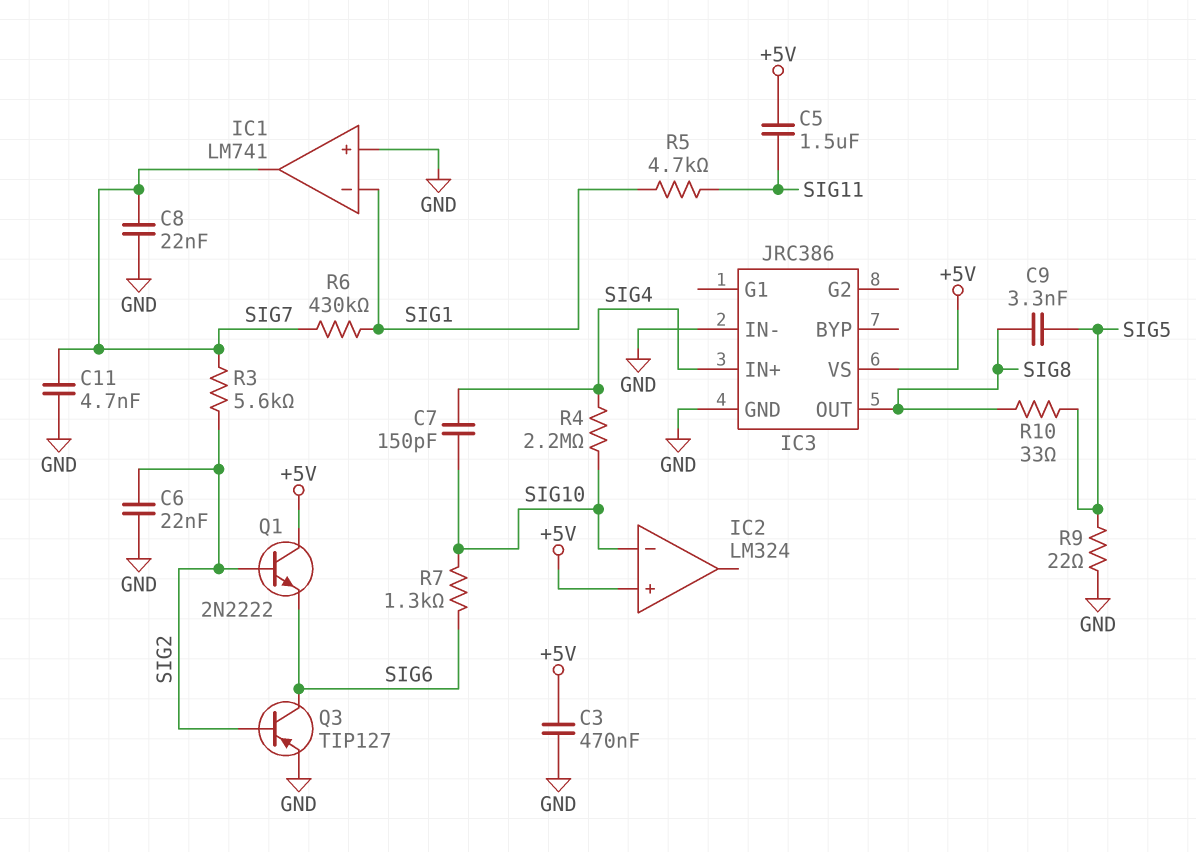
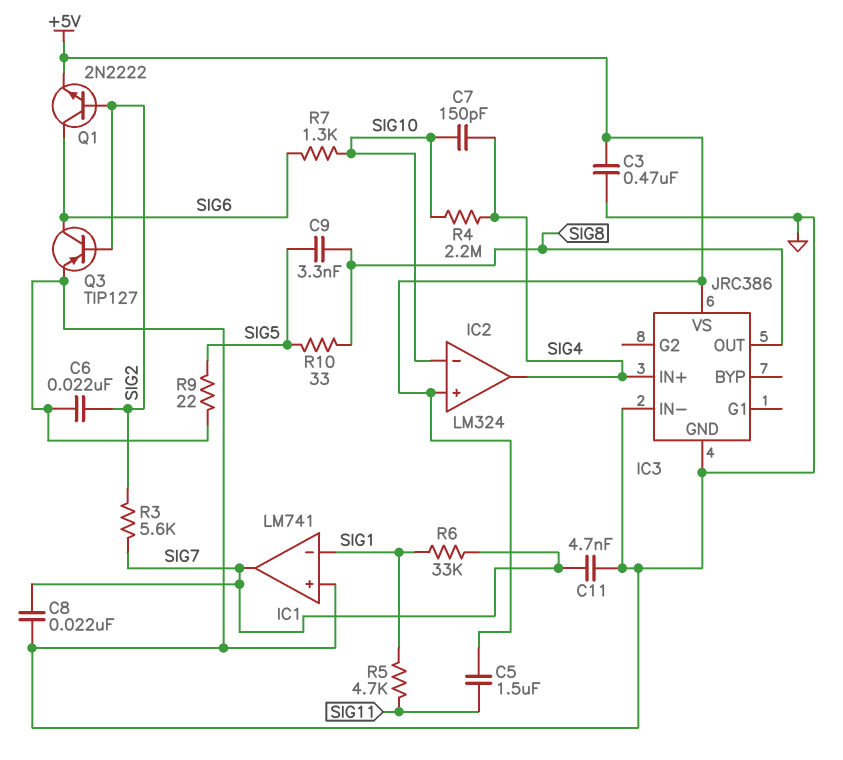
IC2 pin out: none -> SIG4
Q1: NPN 2N2222 (B SIG2, C +5V, E SIG6) -> NPN 2N2222 (B SIG2, C SIG6, E +5V)
R6: 430k (SIG1, SIG7) -> 33k (SIG1, SIG7)

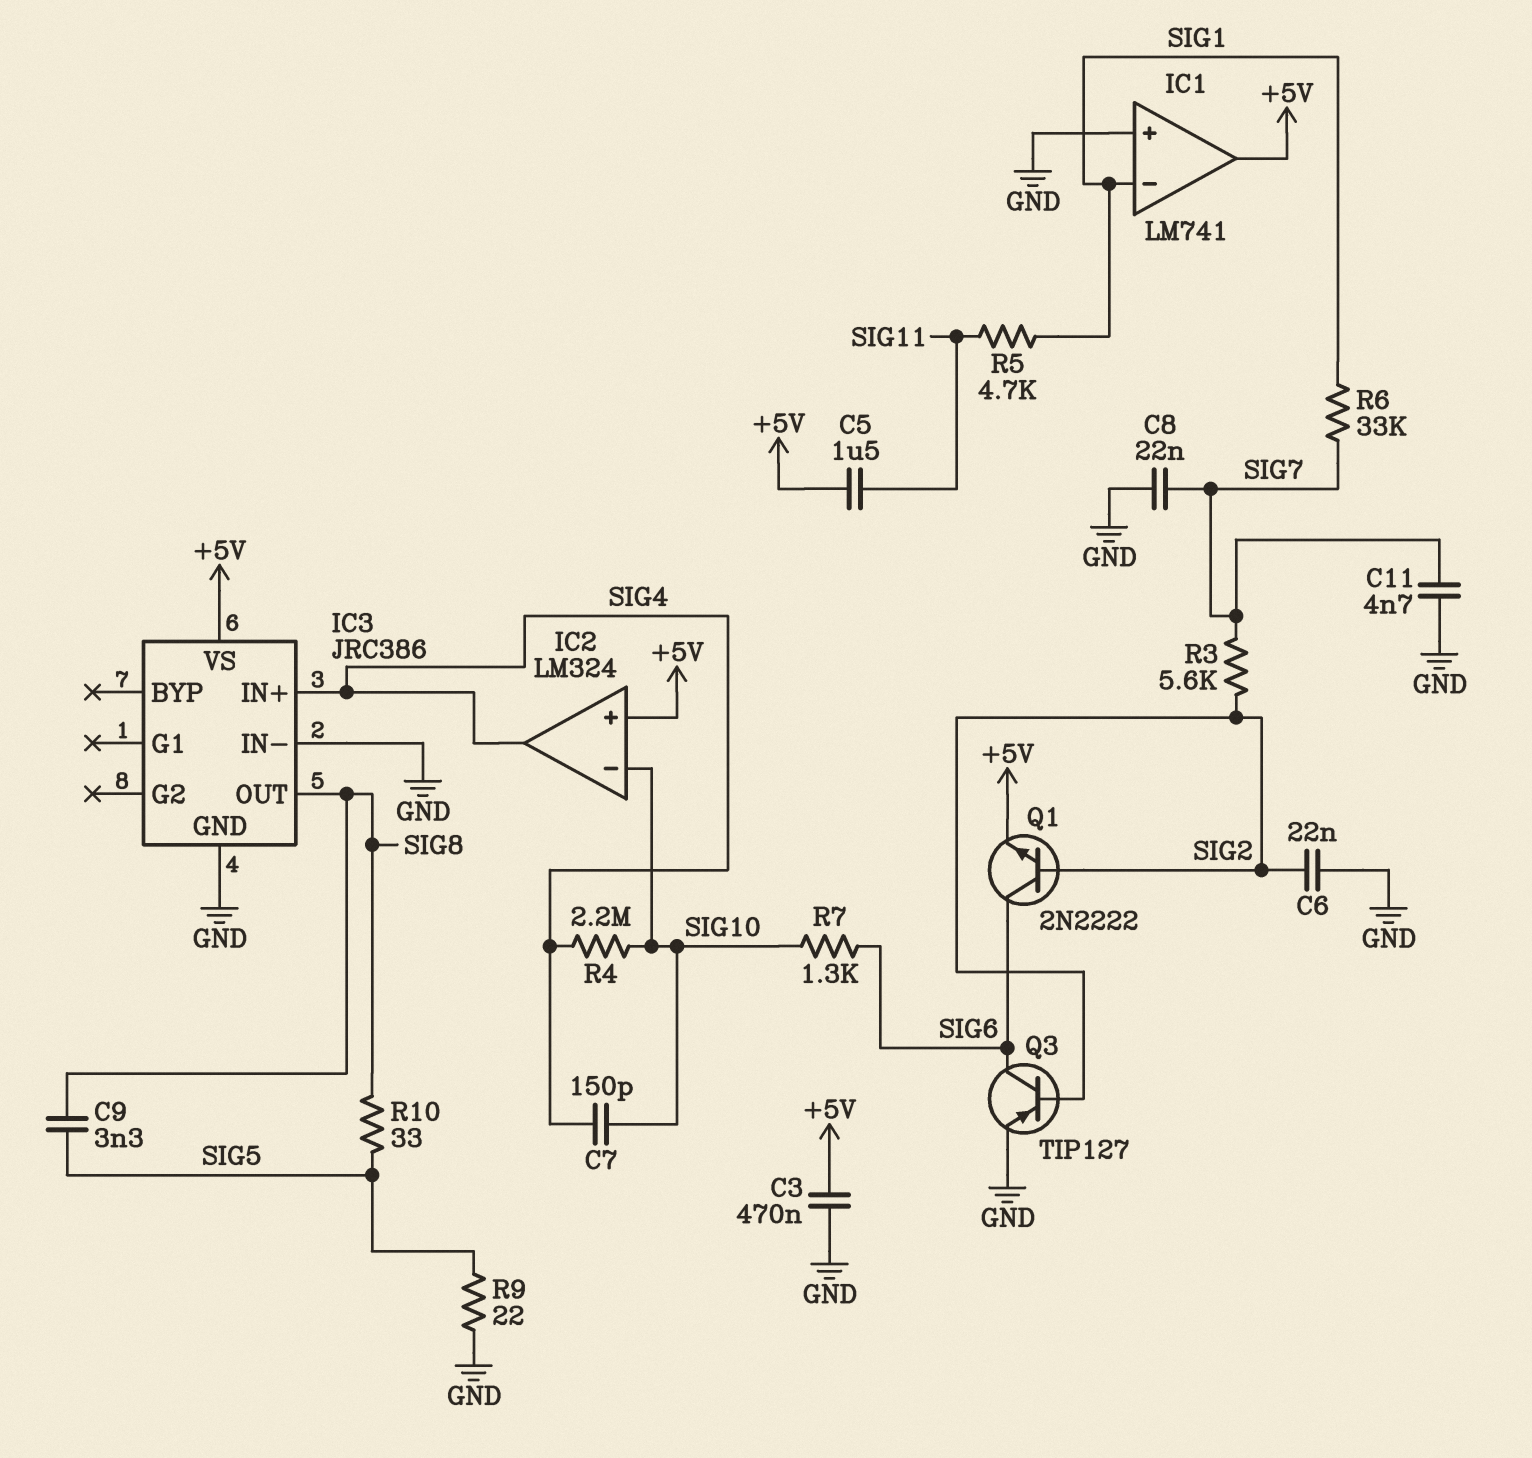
IC1 pin out: SIG7 -> +5V

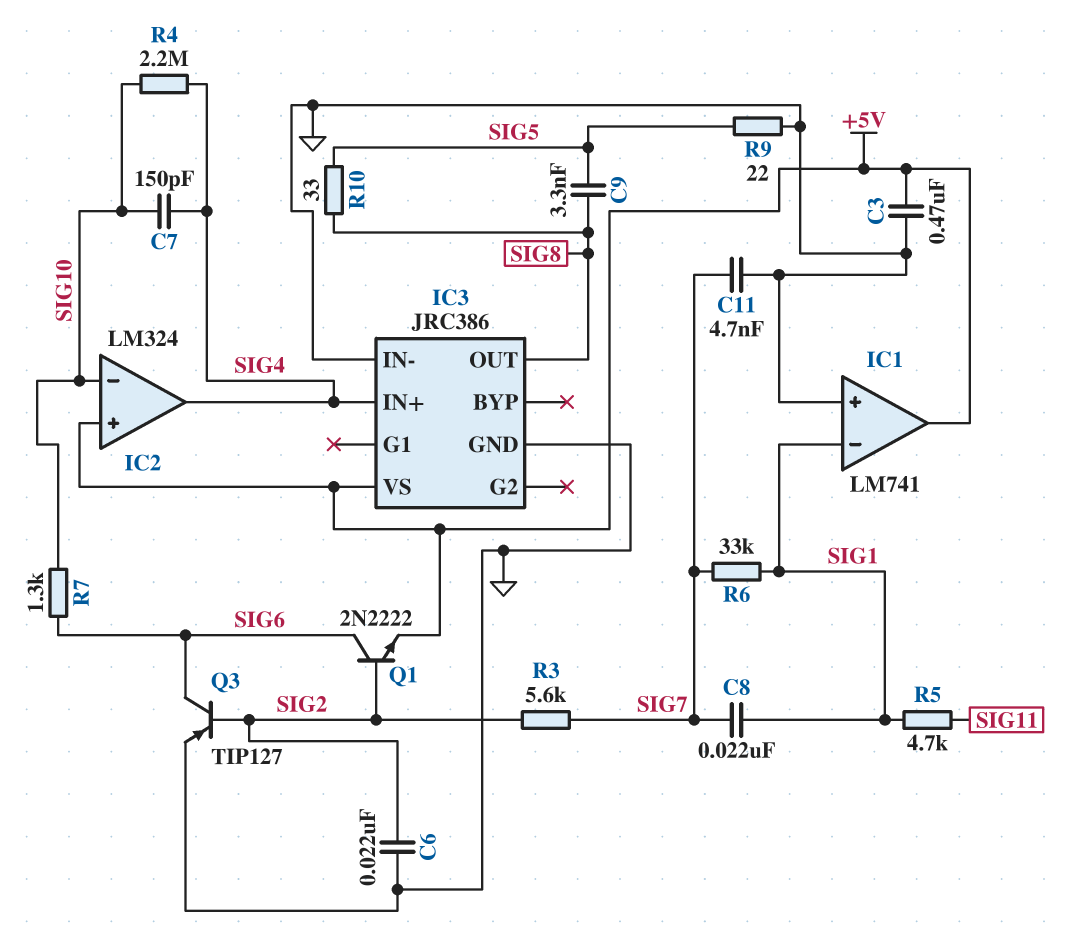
C5: 1.5uF (+5V, SIG11) -> none
C8: 22nF (GND, SIG7) -> 22nF (SIG1, SIG7)

